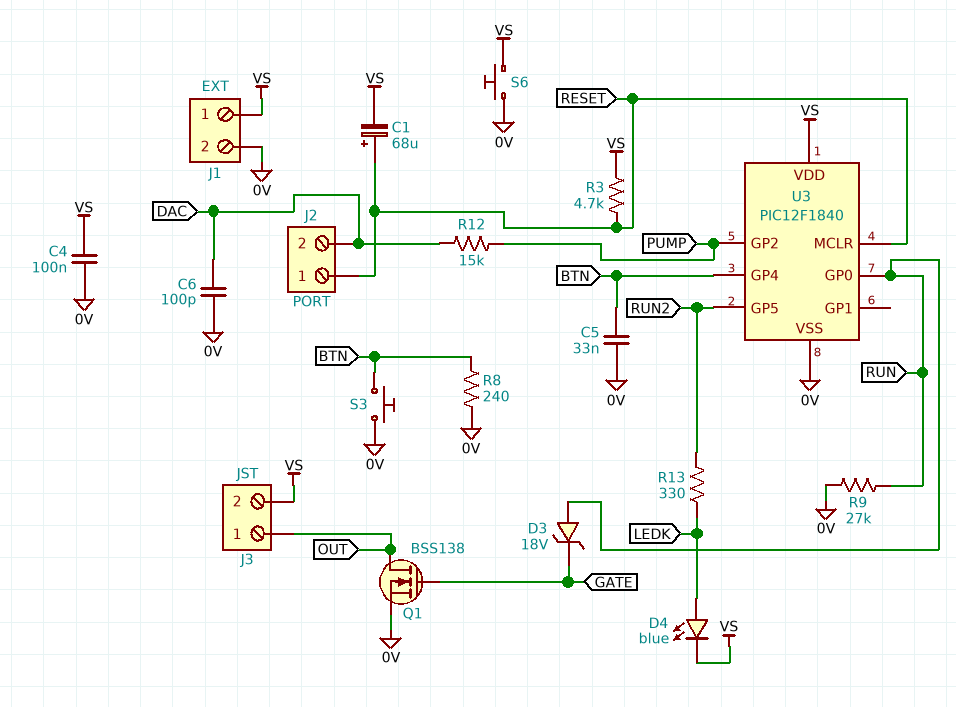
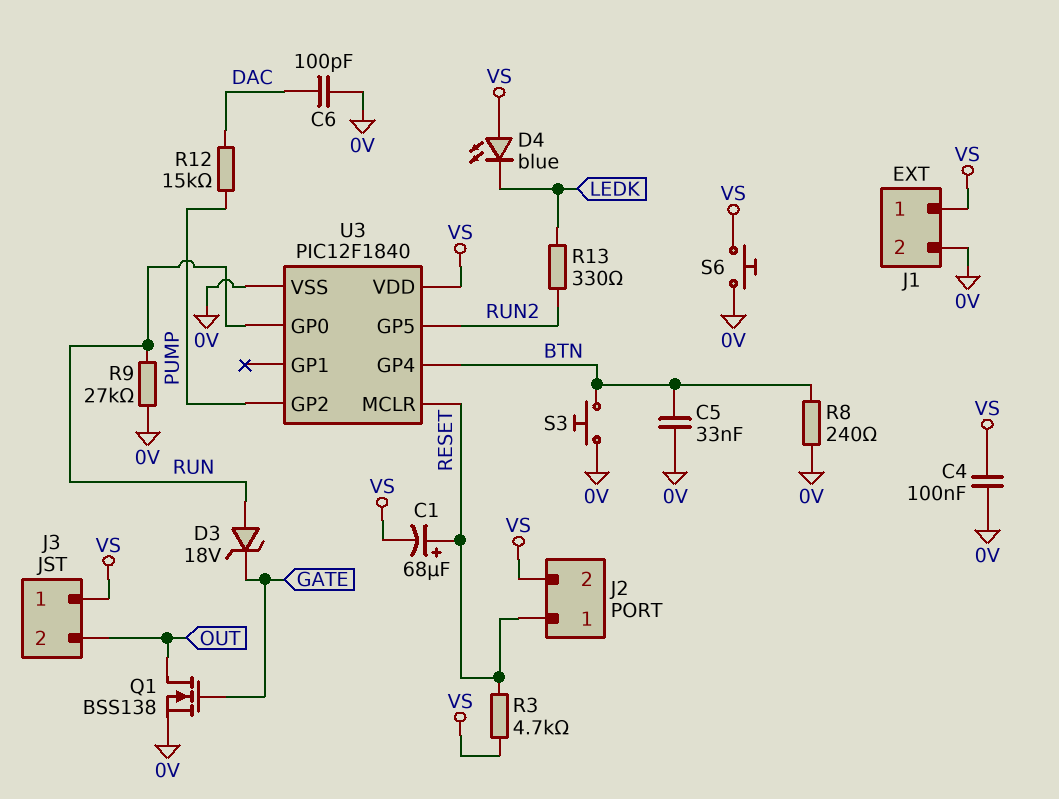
D4: LED blue (A LEDK, K VS) -> LED blue (A VS, K LEDK)
J2 pin 2: DAC -> VS
J3 pin 1: OUT -> VS
J3 pin 2: VS -> OUT

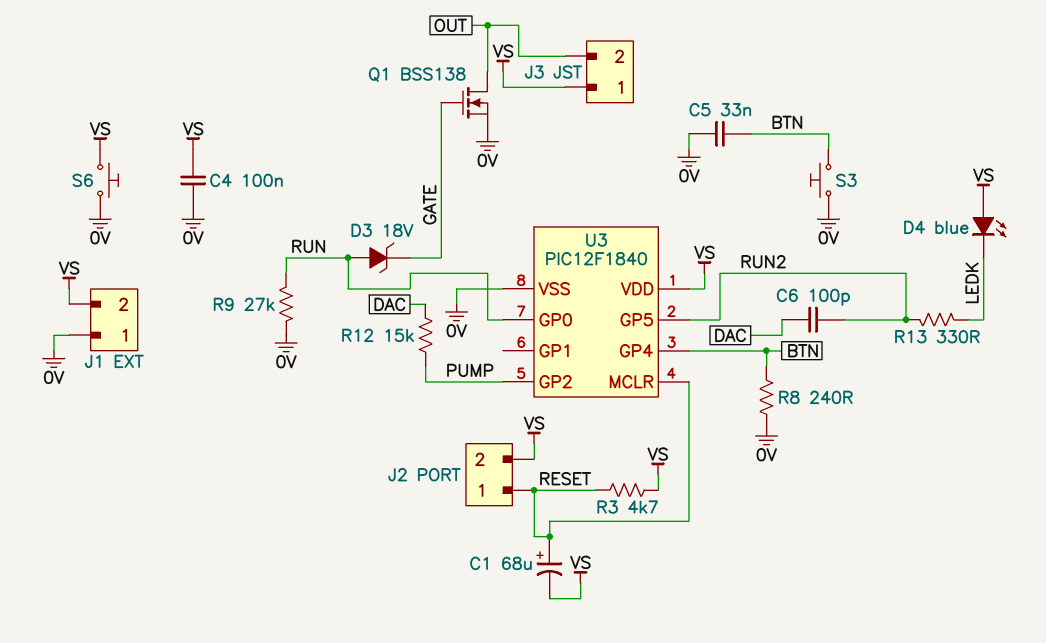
C6: 100pF (0V, DAC) -> 100pF (DAC, RUN2)
J1 pin 1: VS -> 0V
J1 pin 2: 0V -> VS

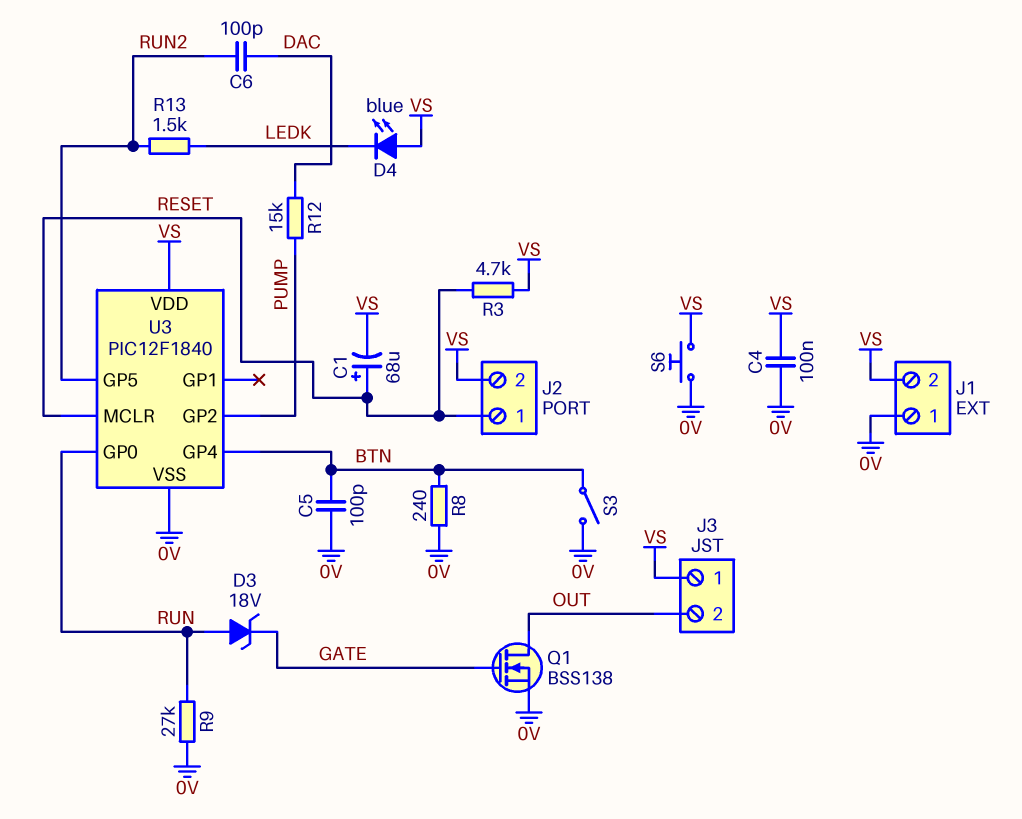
C5: 33nF (0V, BTN) -> 100pF (0V, BTN)
R13: 330 (LEDK, RUN2) -> 1.5k (LEDK, RUN2)
S3: button (0V, BTN) -> switch (0V, BTN)

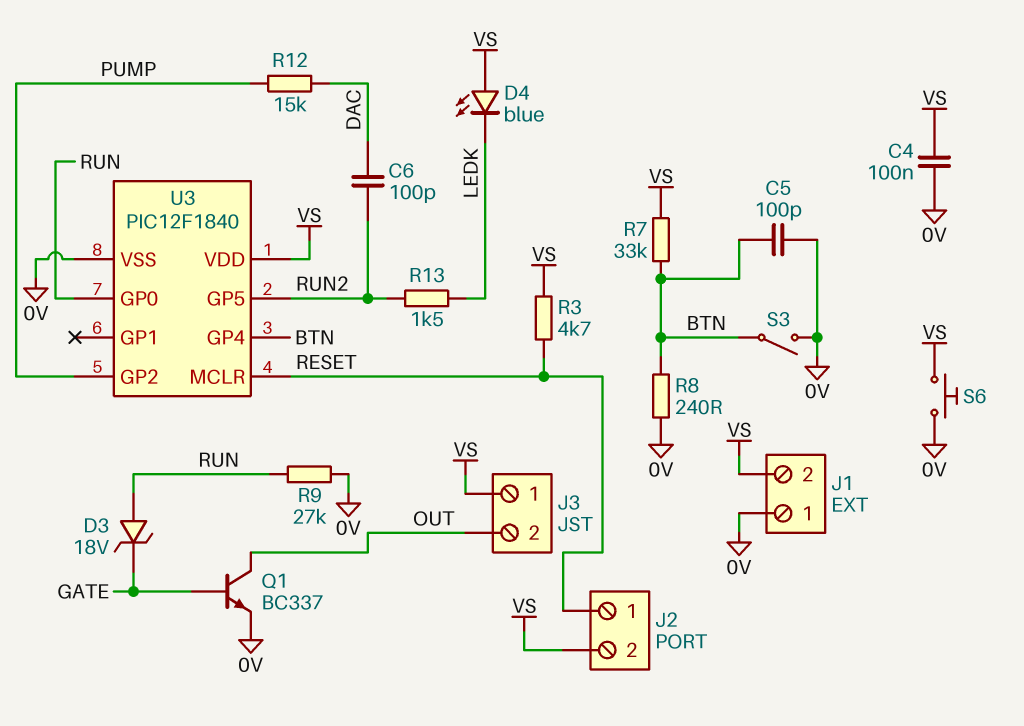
C1: 68uF (plus RESET, minus VS) -> none
Q1: NMOS BSS138 (G GATE, D OUT, S 0V) -> NPN BC337 (B GATE, C OUT, E 0V)
R7: none -> 33k (BTN, VS)

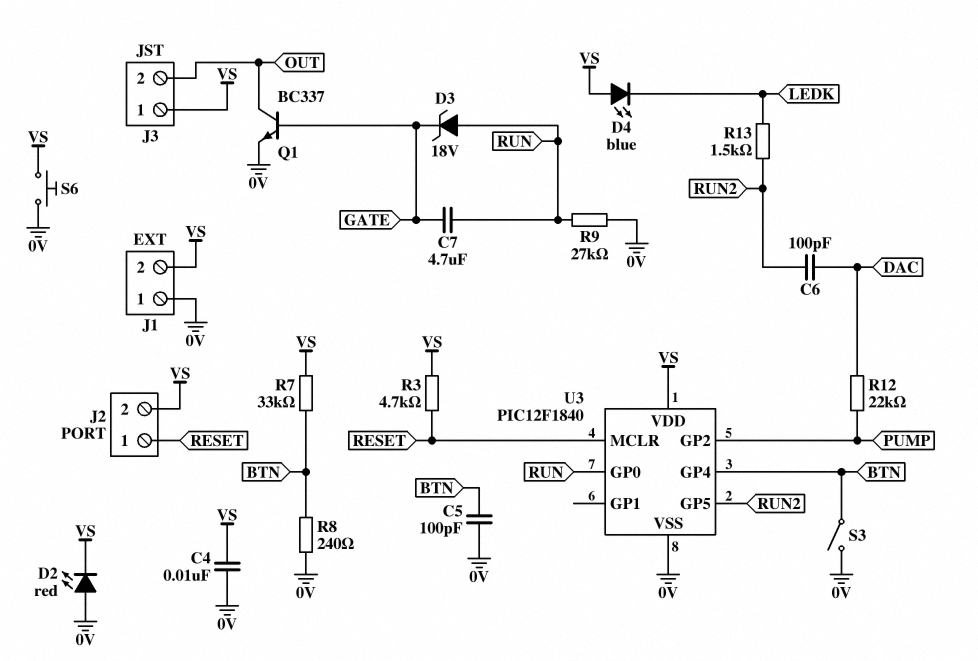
C4: 100nF (0V, VS) -> 10nF (0V, VS)
C7: none -> 4.7uF (GATE, RUN)
D2: none -> LED red (A 0V, K VS)
R12: 15k (DAC, PUMP) -> 22k (DAC, PUMP)

